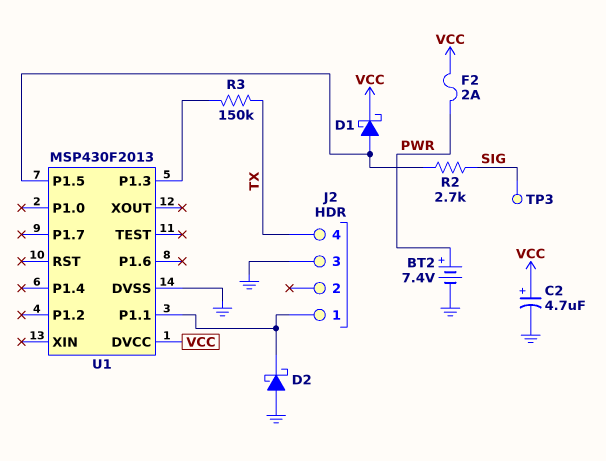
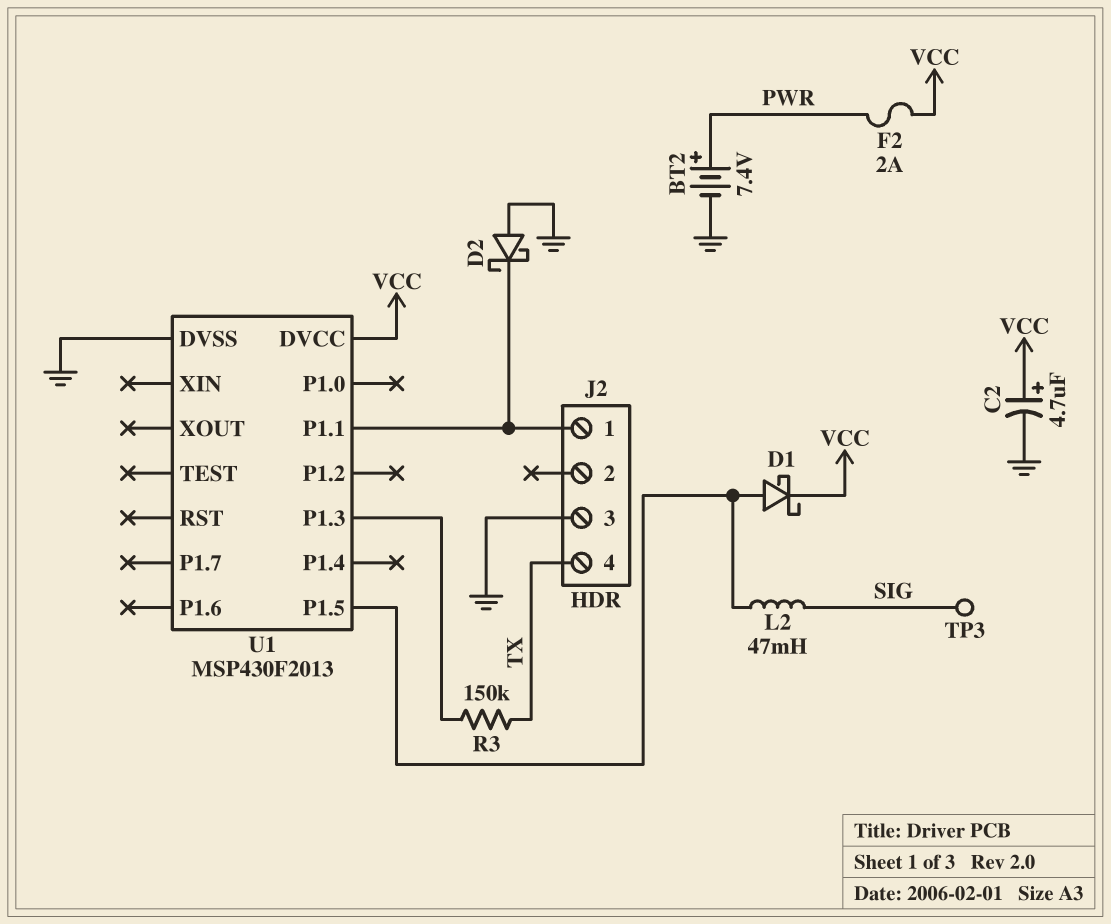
L2: none -> 47mH (SIG, U1/P1.5)
R2: 2.7k (SIG, U1/P1.5) -> none

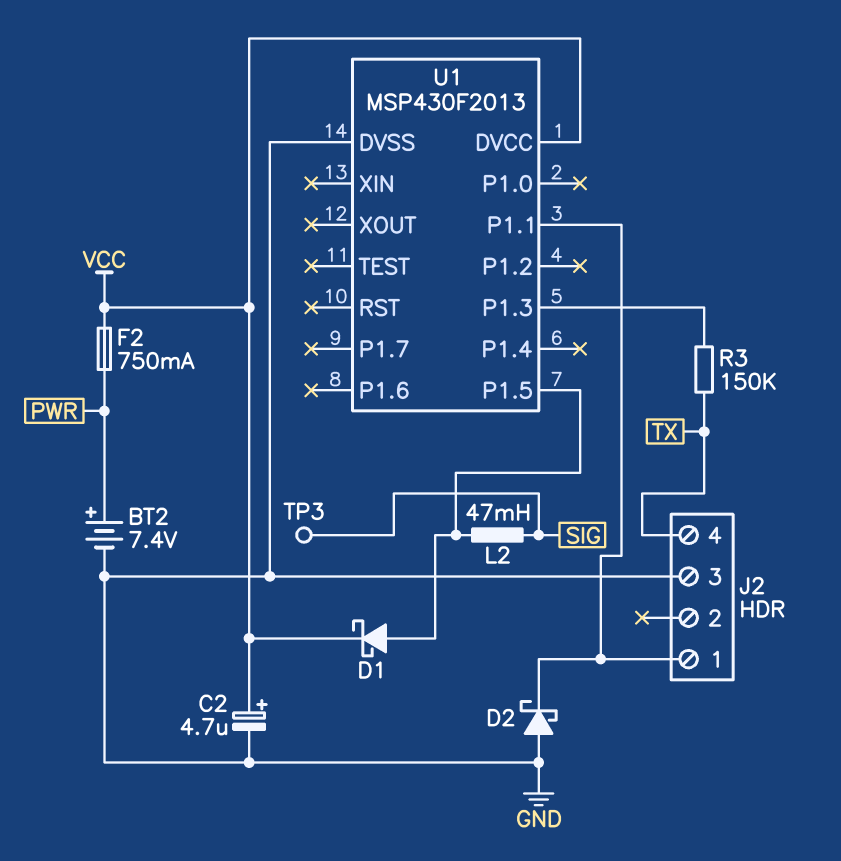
F2: 2A (PWR, VCC) -> 750mA (PWR, VCC)

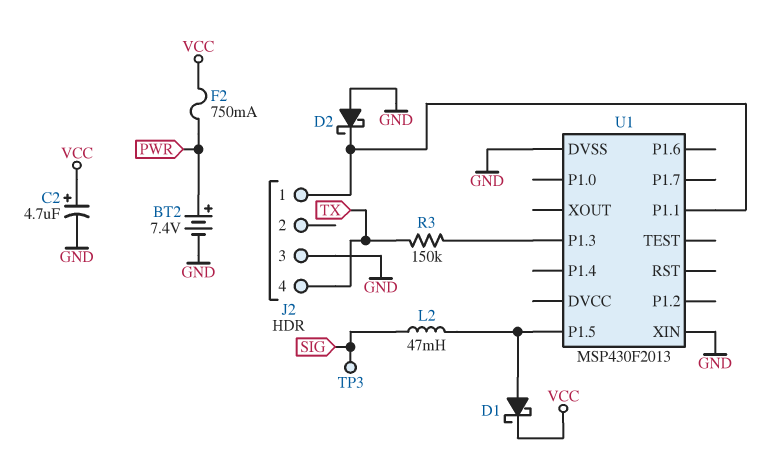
U1 pin DVCC: VCC -> none
U1 pin XIN: none -> GND

